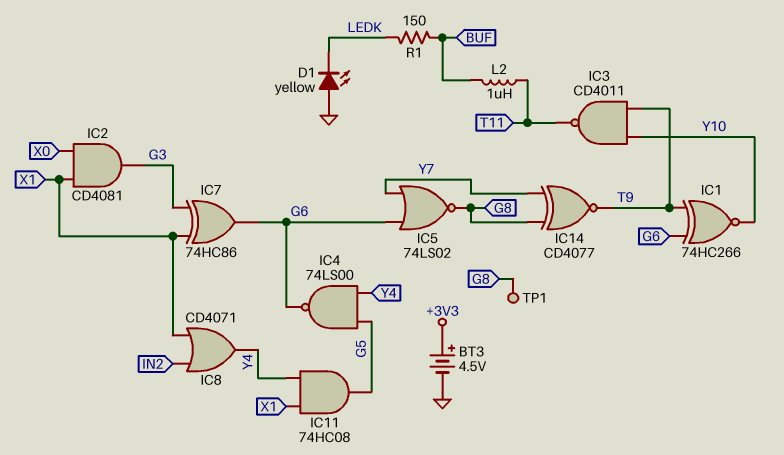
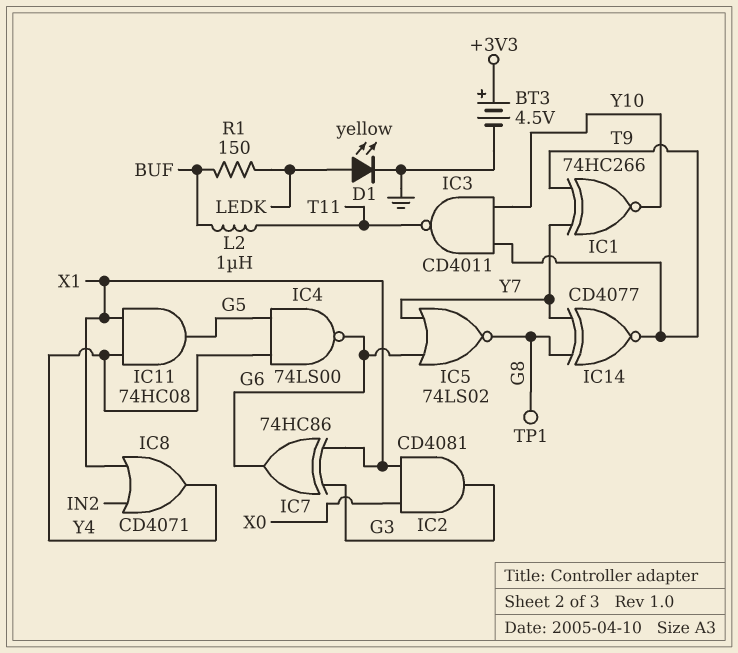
D1: LED yellow (A GND, K LEDK) -> LED yellow (A LEDK, K GND)
IC1: XNOR 74HC266 (in G6, in T9, out Y10) -> XNOR 74HC266 (in T9, in Y7, out Y10)

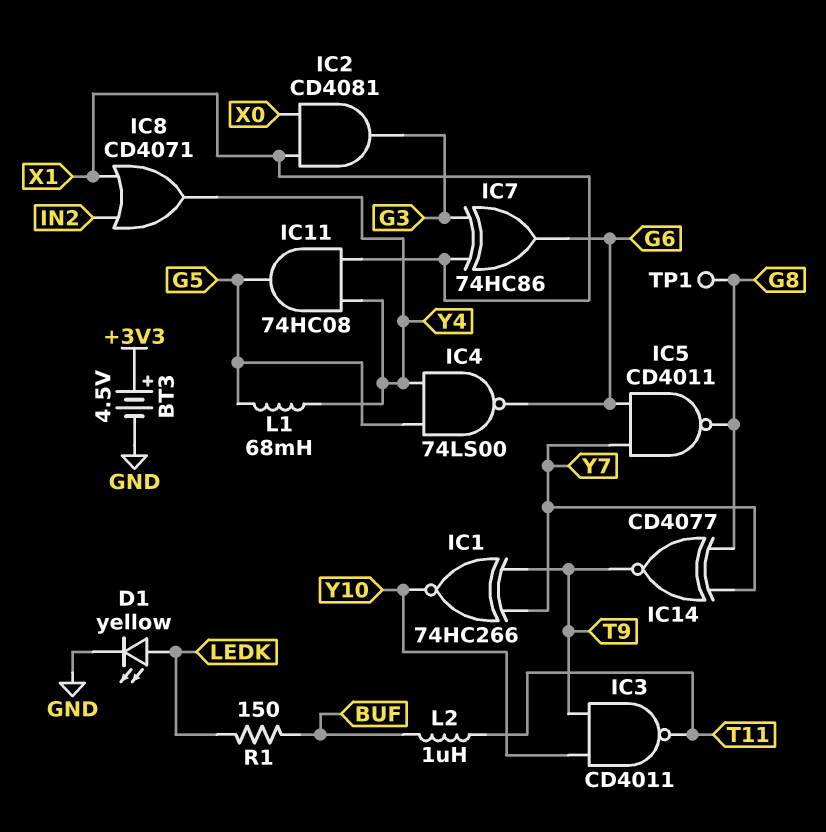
IC5: NOR 74LS02 (in G6, in Y7, out G8) -> NAND CD4011 (in G6, in Y7, out G8)
L1: none -> 68mH (G5, Y4)

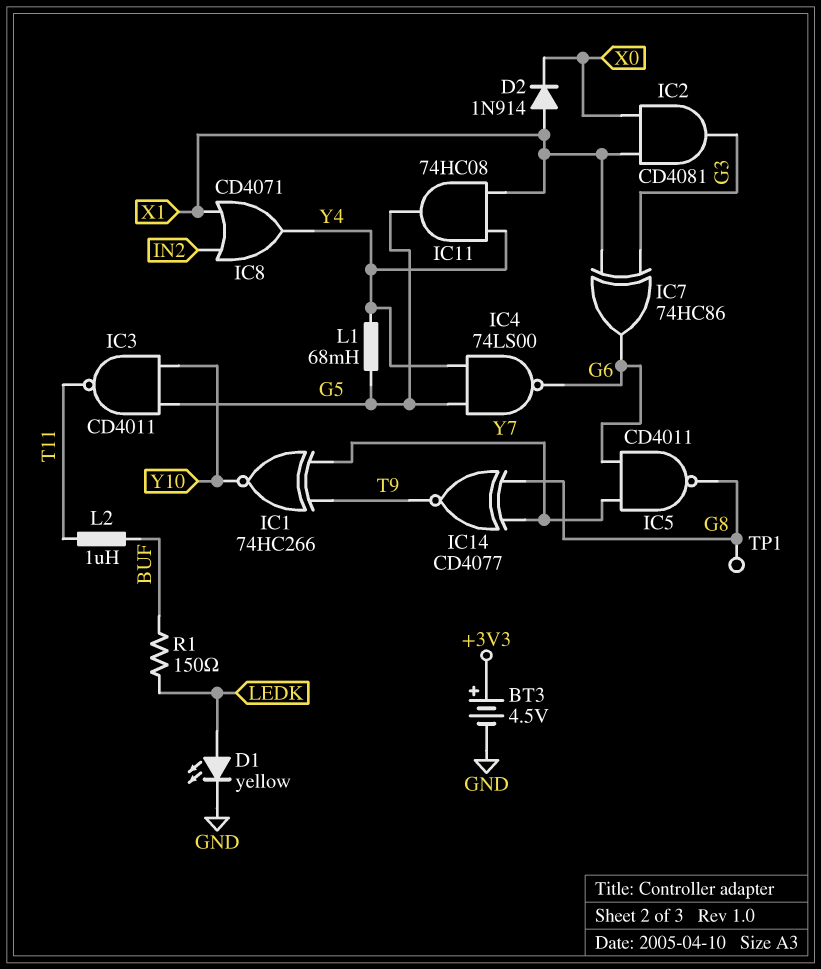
D2: none -> diode 1N914 (A X1, K X0)
IC3: NAND CD4011 (in T9, in Y10, out T11) -> NAND CD4011 (in G5, in Y10, out T11)

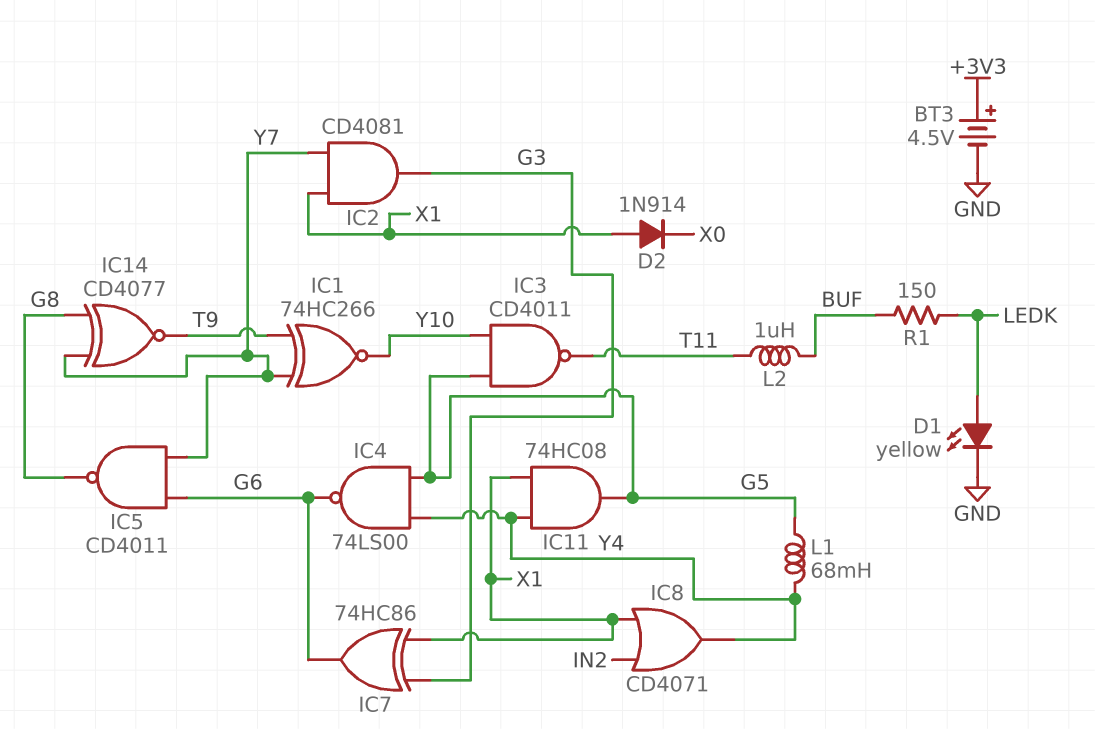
IC2: AND CD4081 (in X0, in X1, out G3) -> AND CD4081 (in X1, in Y7, out G3)
TP1: test point (G8) -> none

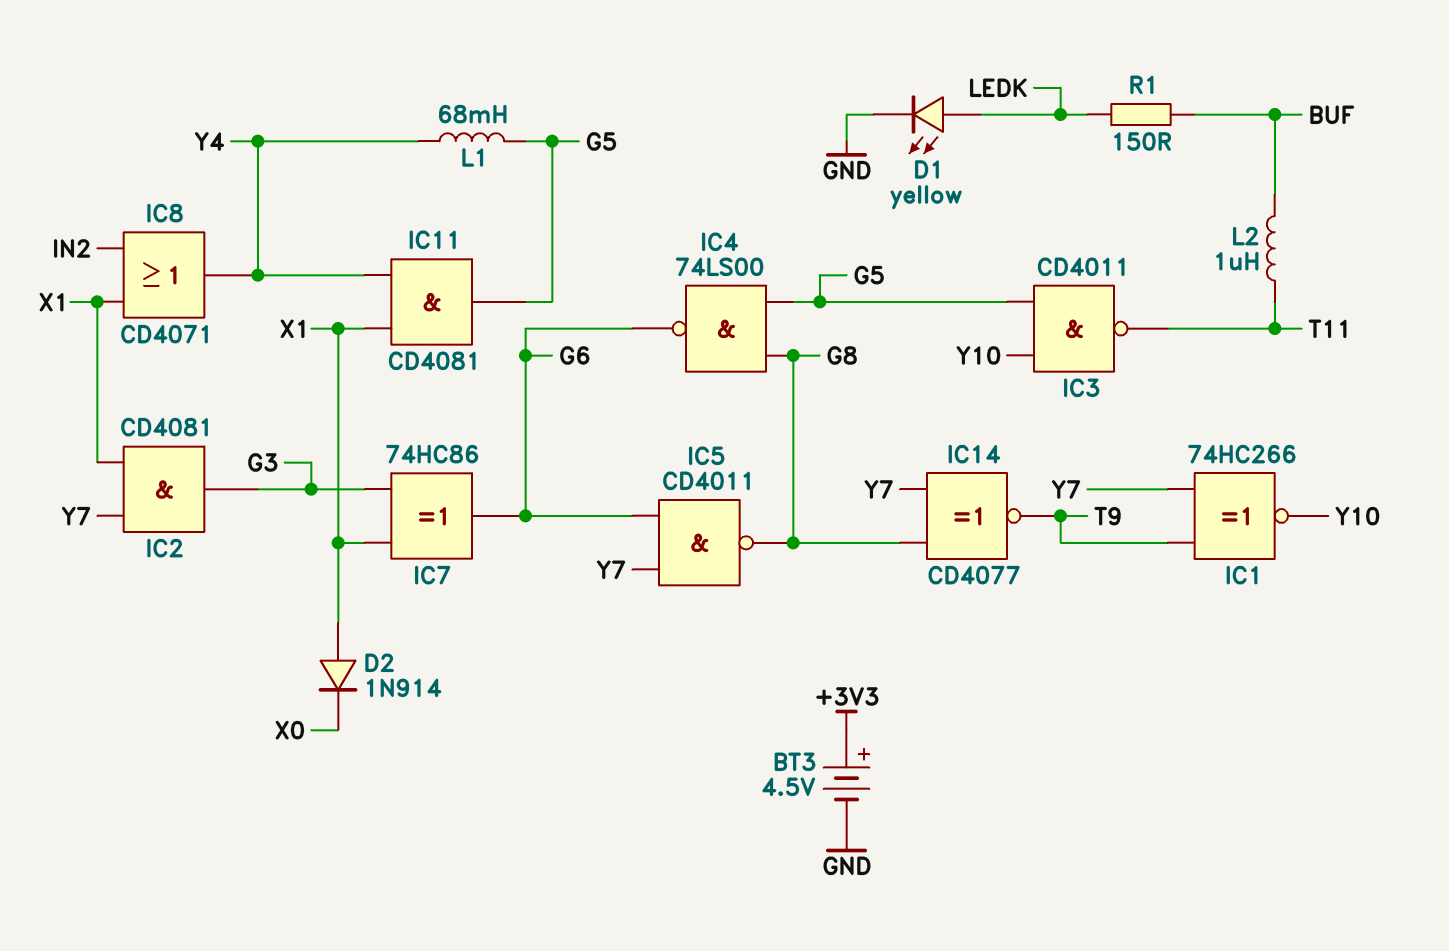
IC4: NAND 74LS00 (in G5, in Y4, out G6) -> NAND 74LS00 (in G5, in G8, out G6)
IC11: AND 74HC08 (in X1, in Y4, out G5) -> AND CD4081 (in X1, in Y4, out G5)

